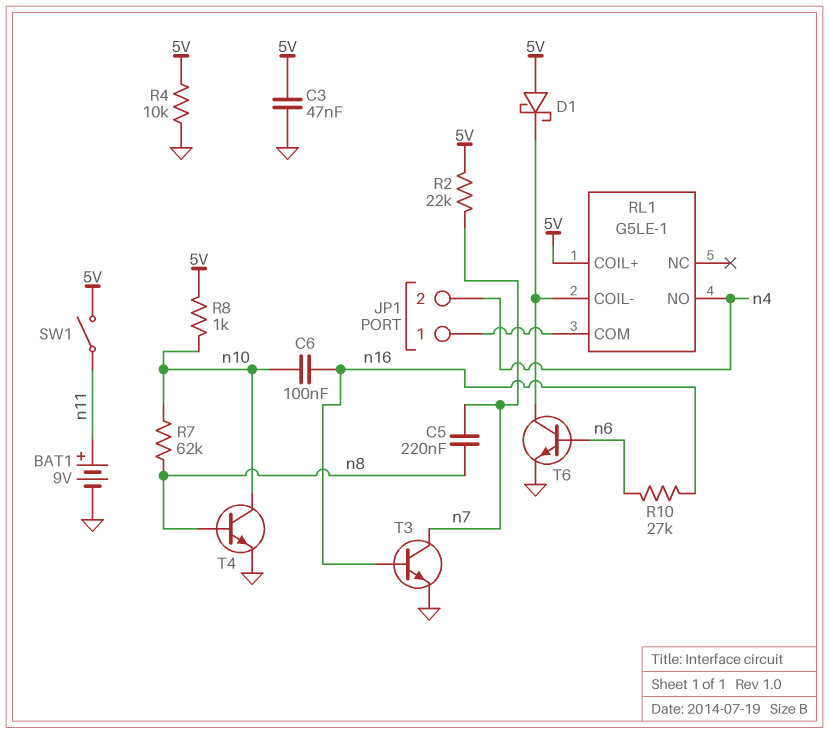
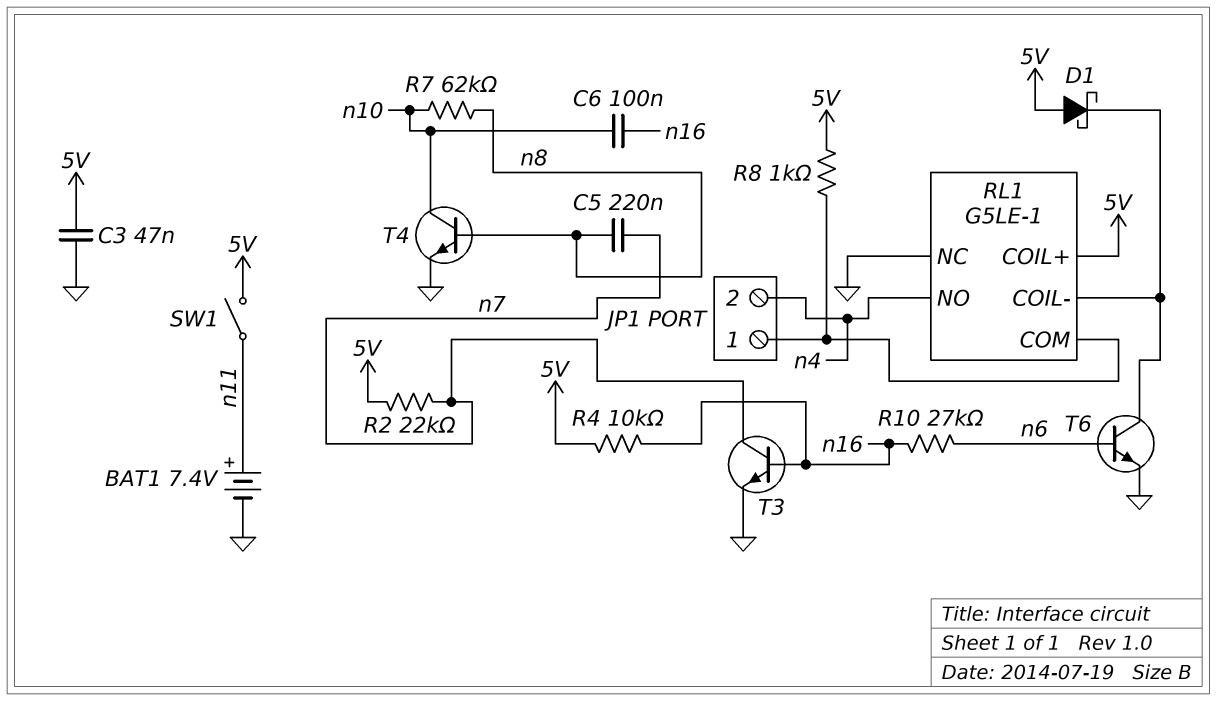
BAT1: 9V (plus n11, minus GND) -> 7.4V (plus n11, minus GND)
R4: 10k (5V, GND) -> 10k (5V, n16)
R8: 1k (5V, n10) -> 1k (5V, JP1/1)
RL1 pin NC: none -> GND

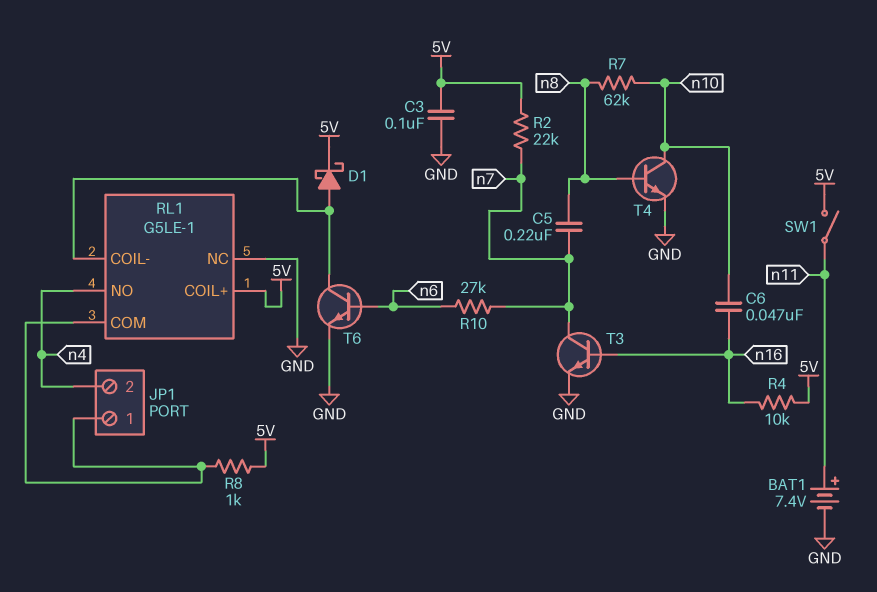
C3: 47nF (5V, GND) -> 100nF (5V, GND)
C6: 100nF (n10, n16) -> 47nF (n10, n16)
D1: schottky (A 5V, K RL1/COIL-) -> schottky (A RL1/COIL-, K 5V)
R10: 27k (n6, n16) -> 27k (n6, n7)

